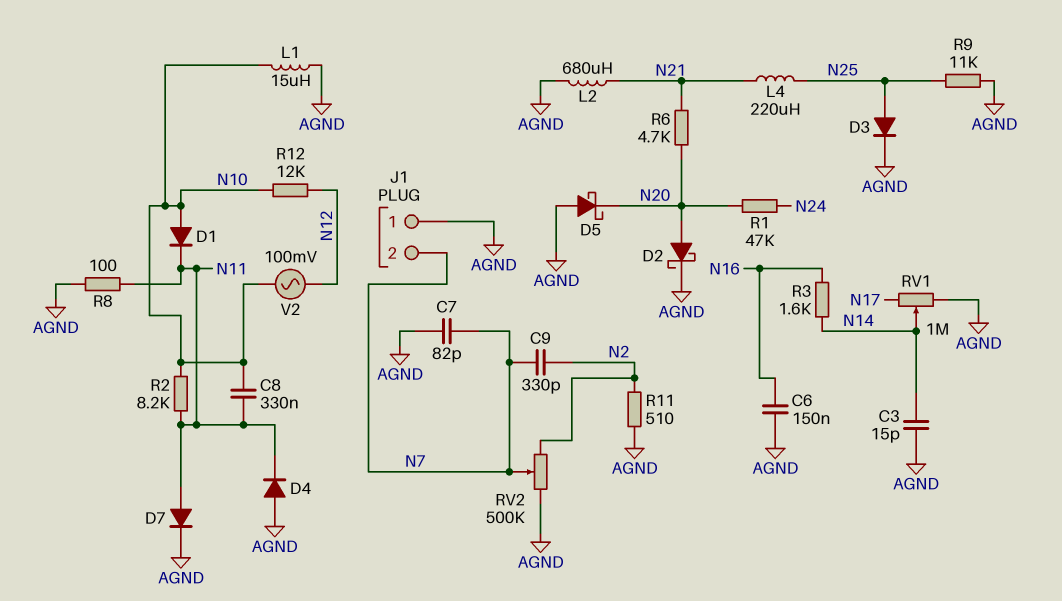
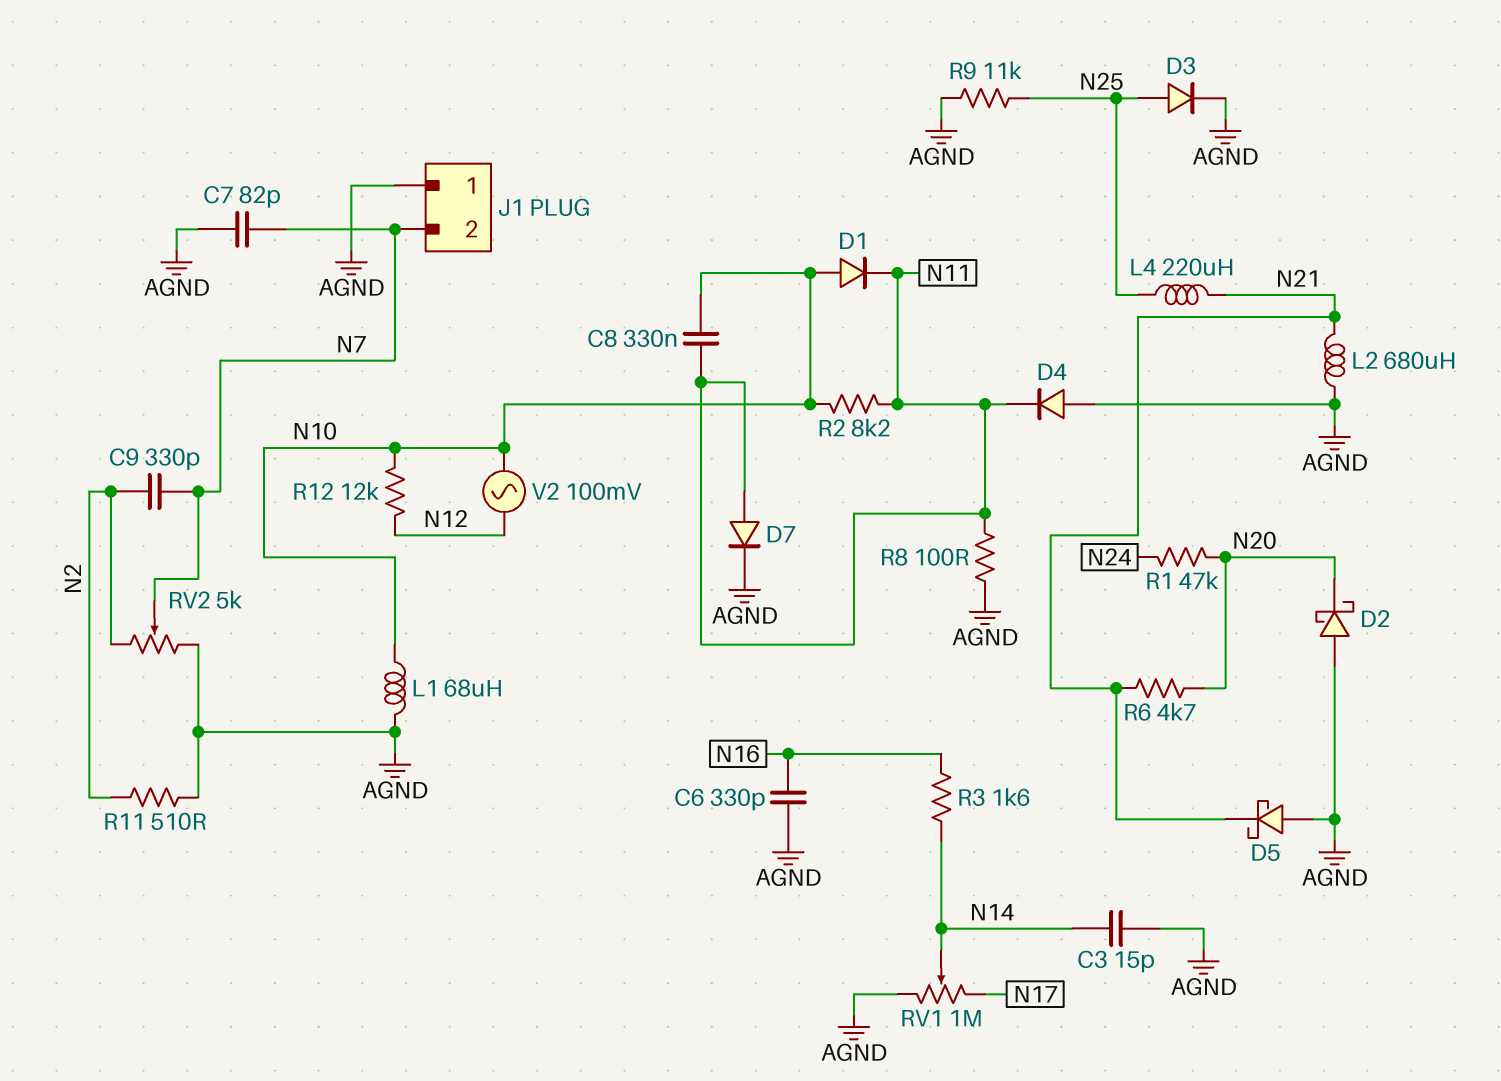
C6: 150nF (AGND, N16) -> 330pF (AGND, N16)
D2: schottky (A N20, K AGND) -> schottky (A AGND, K N20)
D5: schottky (A AGND, K N20) -> schottky (A AGND, K N21)
L1: 15uH (AGND, N10) -> 68uH (AGND, N10)
RV2: 500k (AGND, N2, wiper N7) -> 5k (AGND, N2, wiper N7)

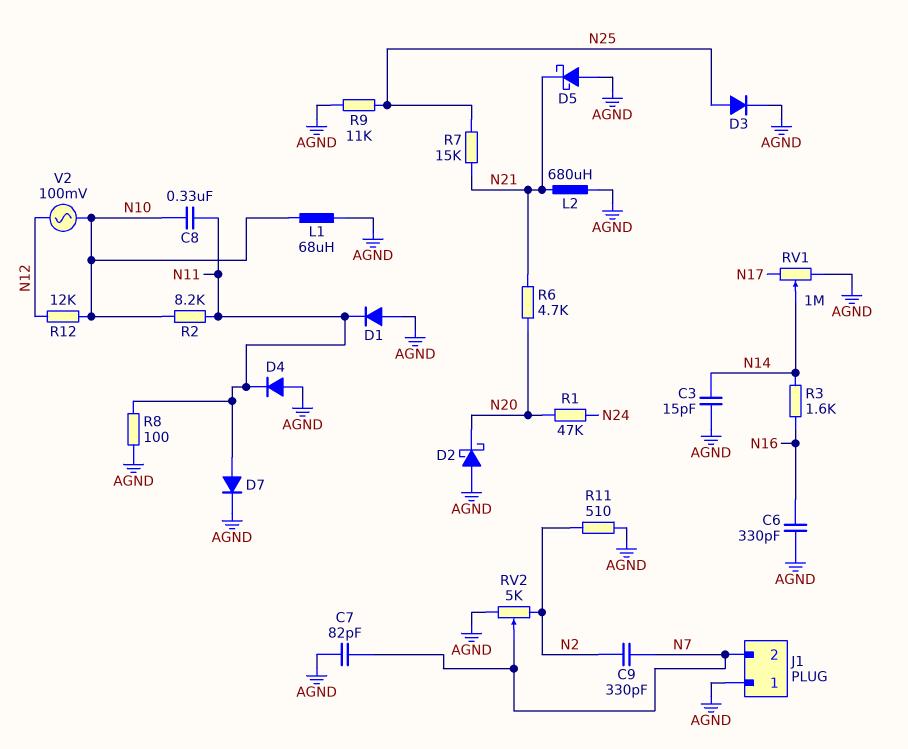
D1: diode (A N10, K N11) -> diode (A AGND, K N11)
L4: 220uH (N21, N25) -> none
R7: none -> 15k (N21, N25)

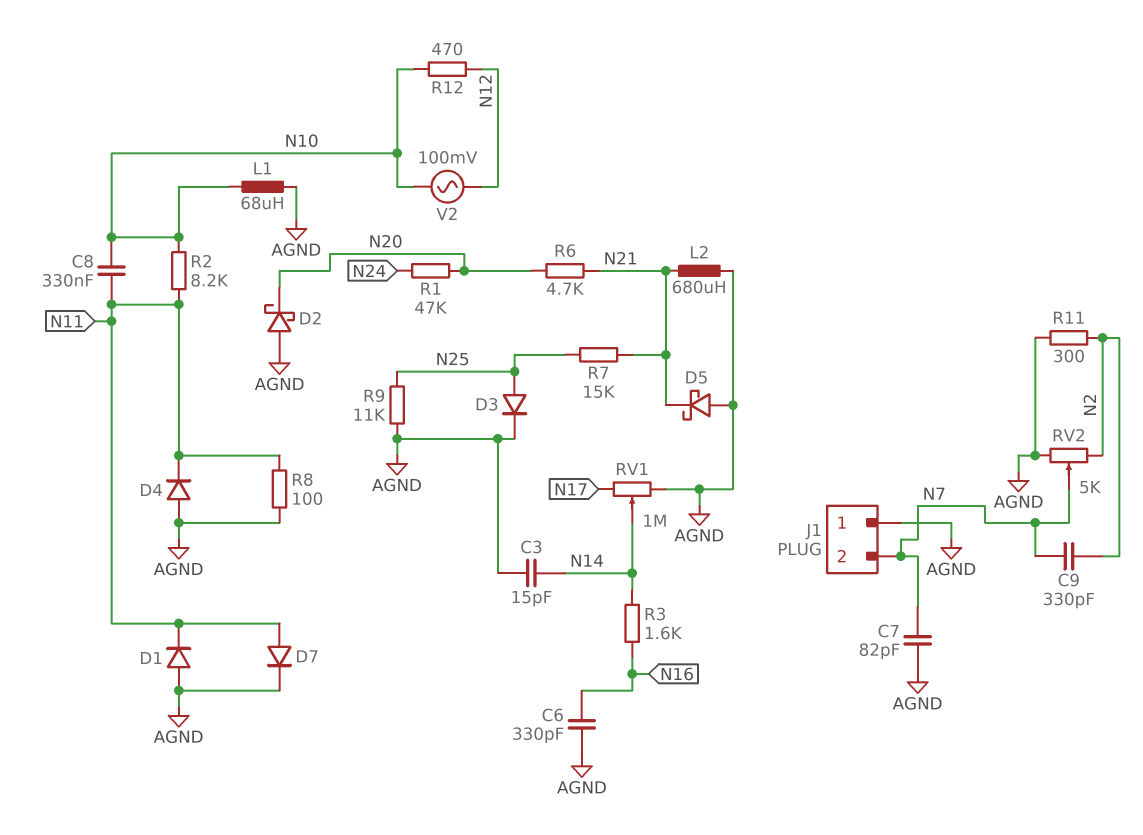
R11: 510 (AGND, N2) -> 300 (AGND, N2)
R12: 12k (N10, N12) -> 470 (N10, N12)

